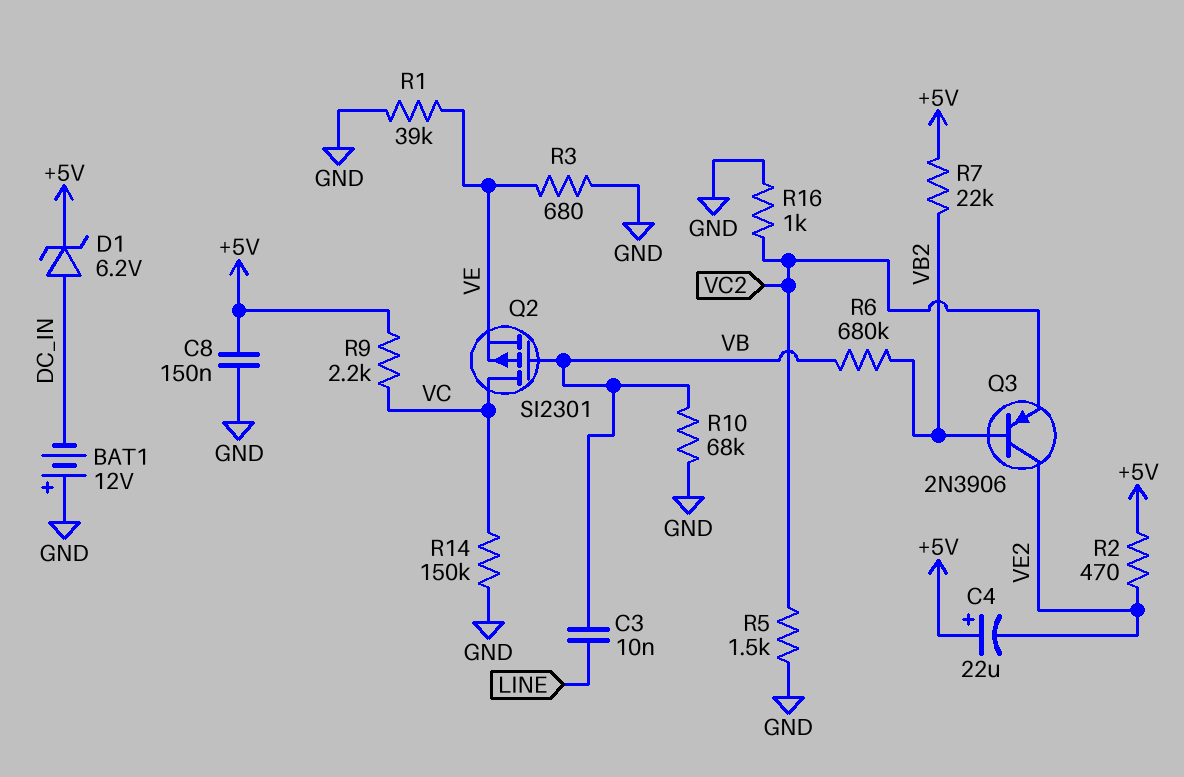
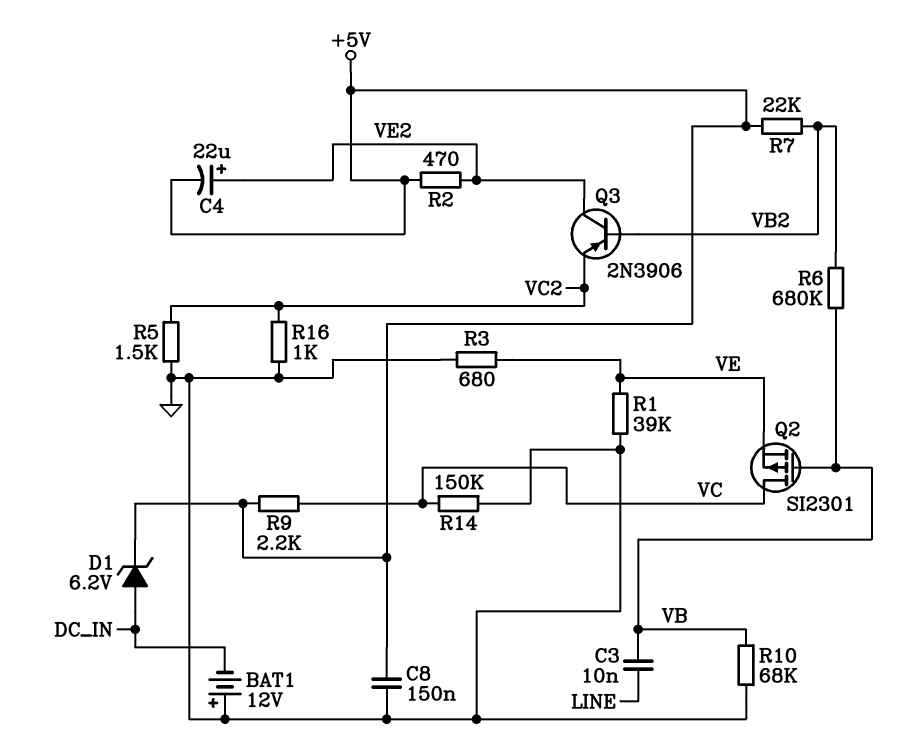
C4: 22uF (plus +5V, minus VE2) -> 22uF (plus VE2, minus +5V)

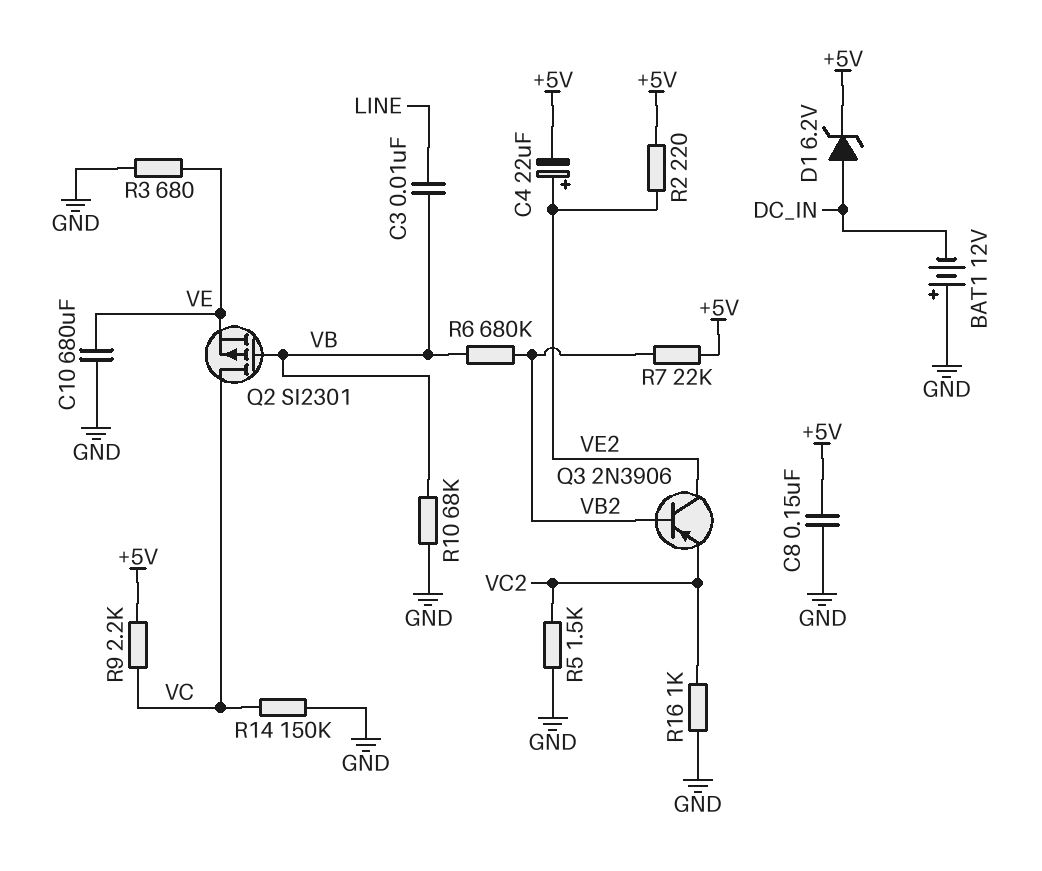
C10: none -> 680uF (GND, VE)
R1: 39k (GND, VE) -> none
R2: 470 (+5V, VE2) -> 220 (+5V, VE2)

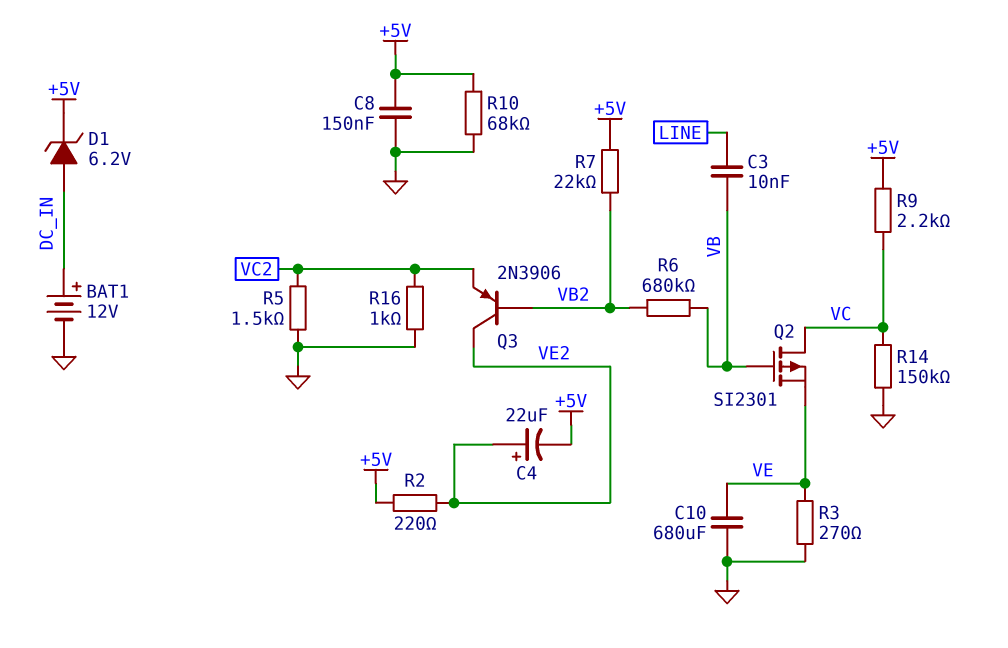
BAT1: 12V (plus GND, minus DC_IN) -> 12V (plus DC_IN, minus GND)
R3: 680 (GND, VE) -> 270 (GND, VE)
R10: 68k (GND, VB) -> 68k (+5V, GND)

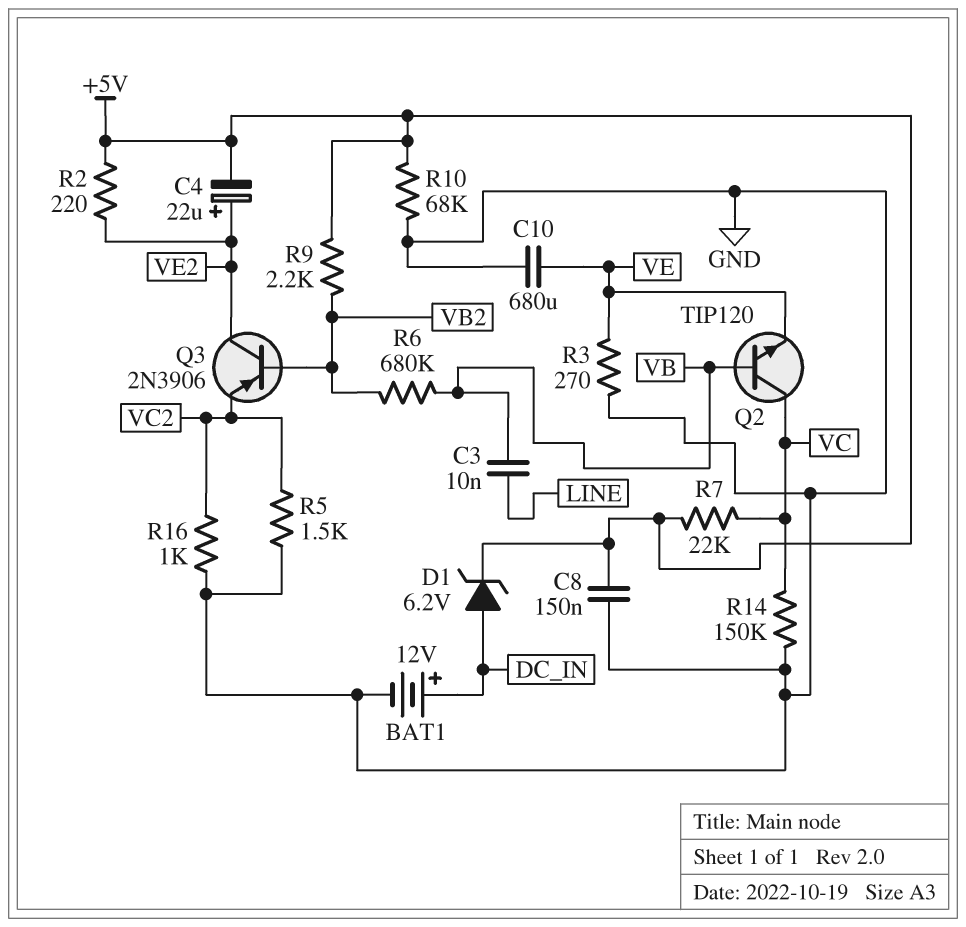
Q2: PMOS SI2301 (G VB, D VC, S VE) -> NPN TIP120 (B VB, C VC, E VE)
R7: 22k (+5V, VB2) -> 22k (+5V, VC)
R9: 2.2k (+5V, VC) -> 2.2k (+5V, VB2)

